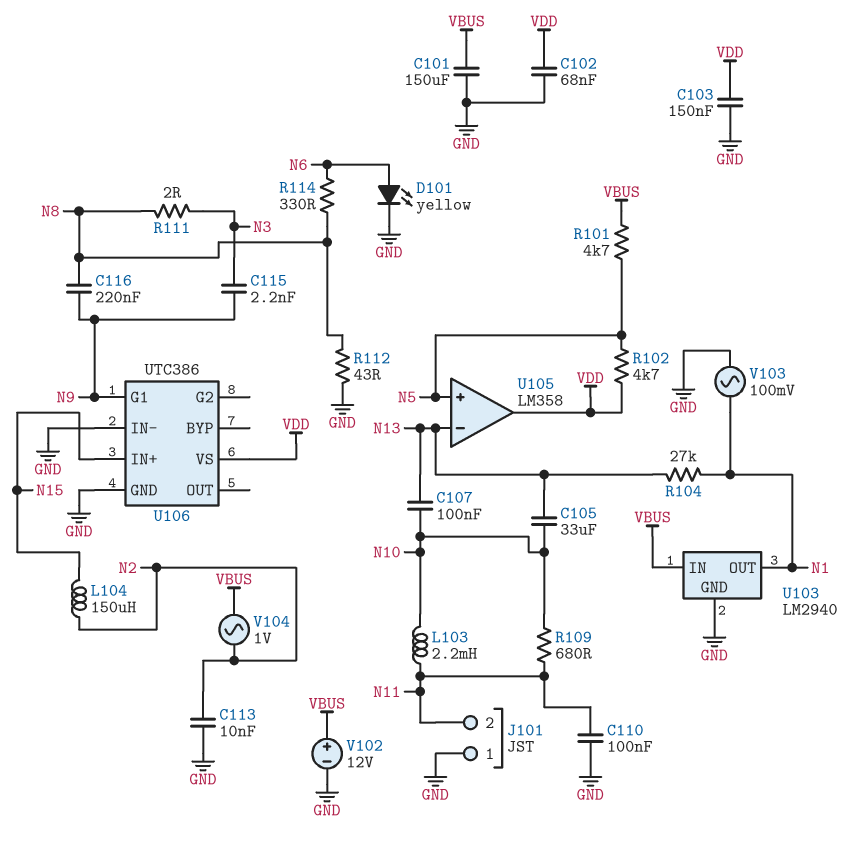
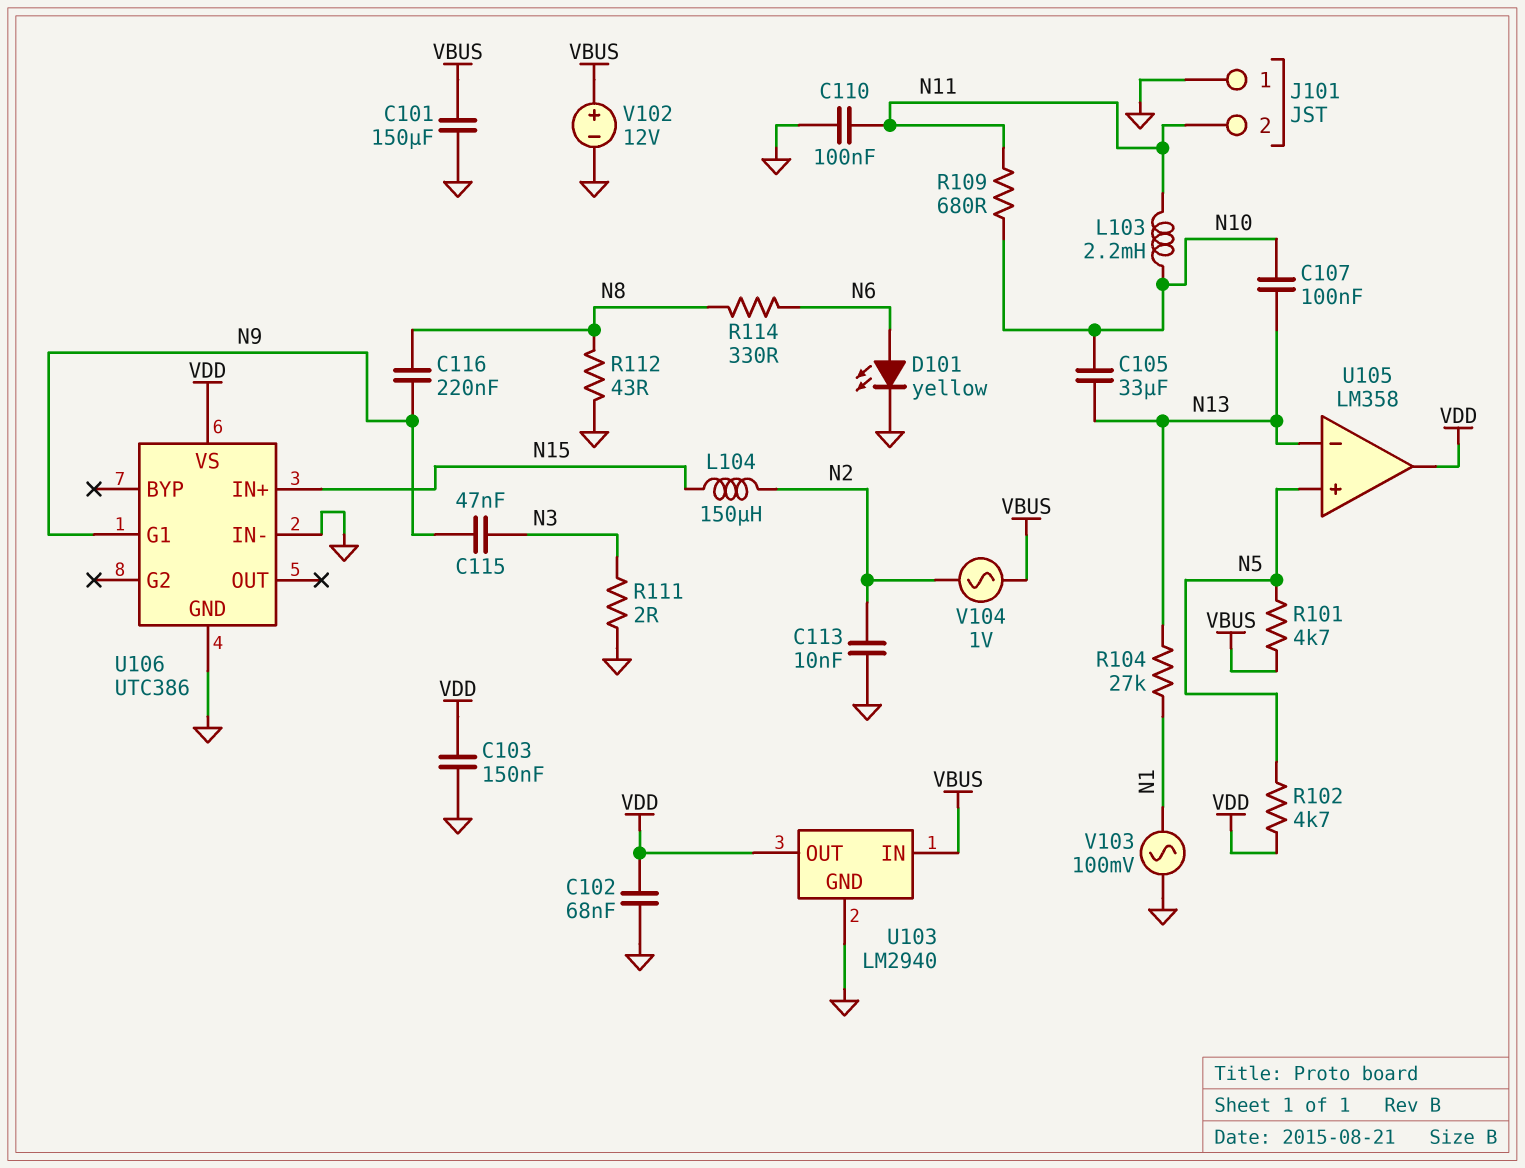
C115: 2.2nF (N3, N9) -> 47nF (N3, N9)
R111: 2 (N3, N8) -> 2 (GND, N3)
U103 pin OUT: N1 -> VDD

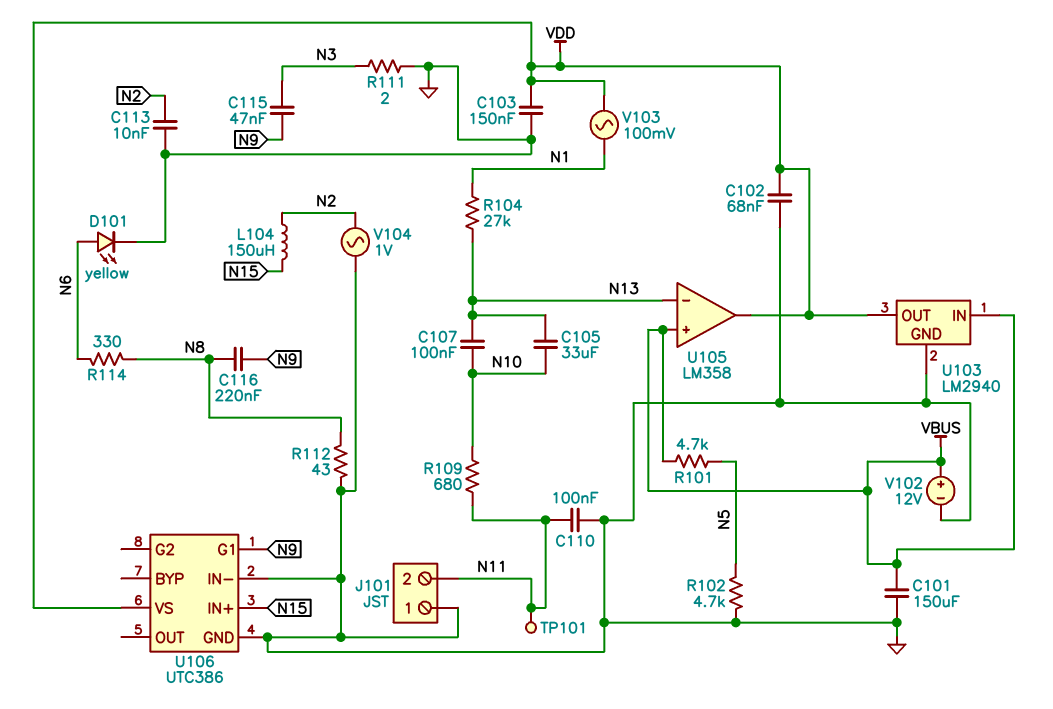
L103: 2.2mH (N10, N11) -> none
R102: 4.7k (N5, VDD) -> 4.7k (GND, N5)
TP101: none -> test point (N11)
U105 pin in+: N5 -> VBUS
V103: AC 100mV (GND, N1) -> AC 100mV (N1, VDD)
V104: AC 1V (N2, VBUS) -> AC 1V (GND, N2)

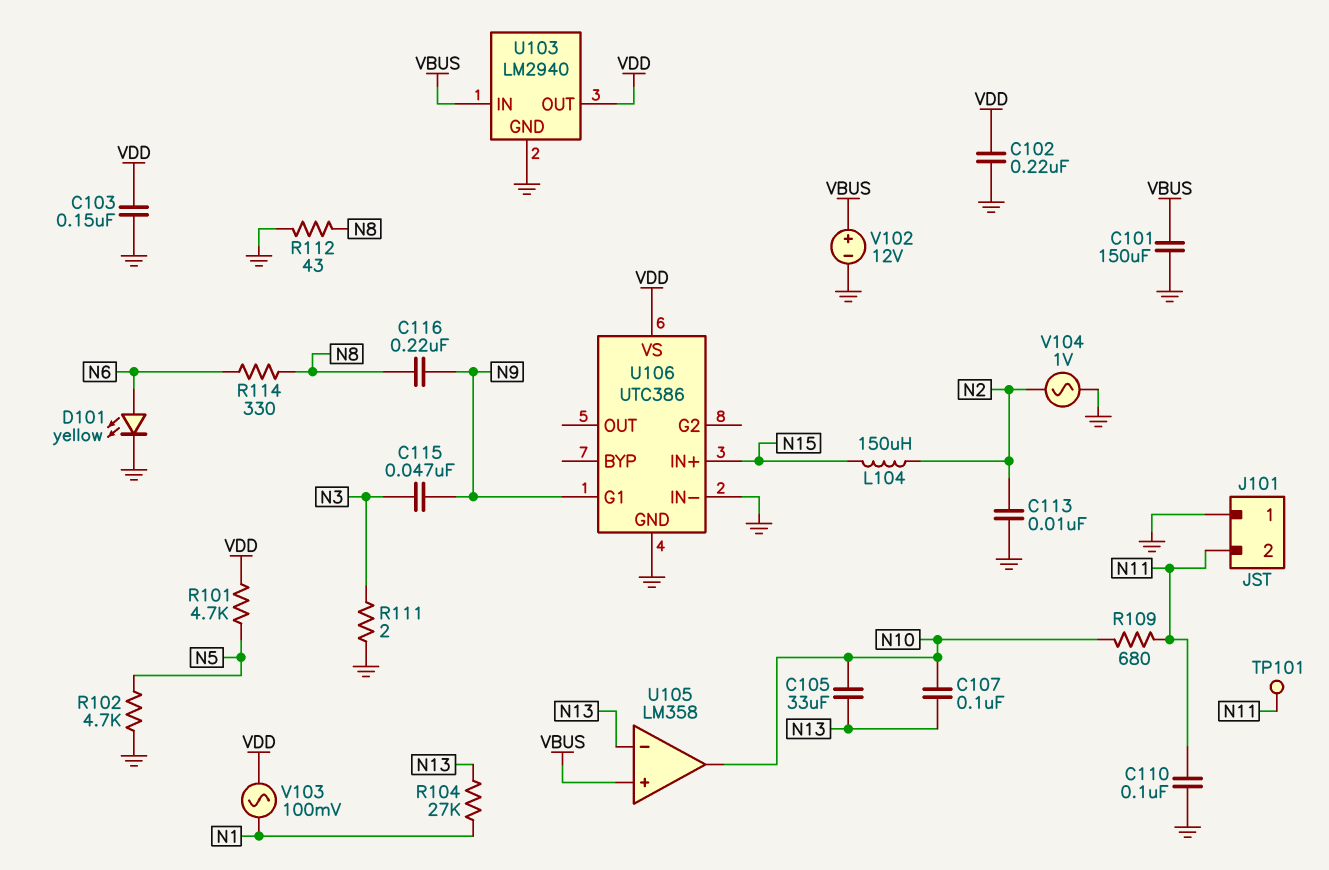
C102: 68nF (GND, VDD) -> 220nF (GND, VDD)
R101: 4.7k (N5, VBUS) -> 4.7k (N5, VDD)
U105 pin out: VDD -> N10

